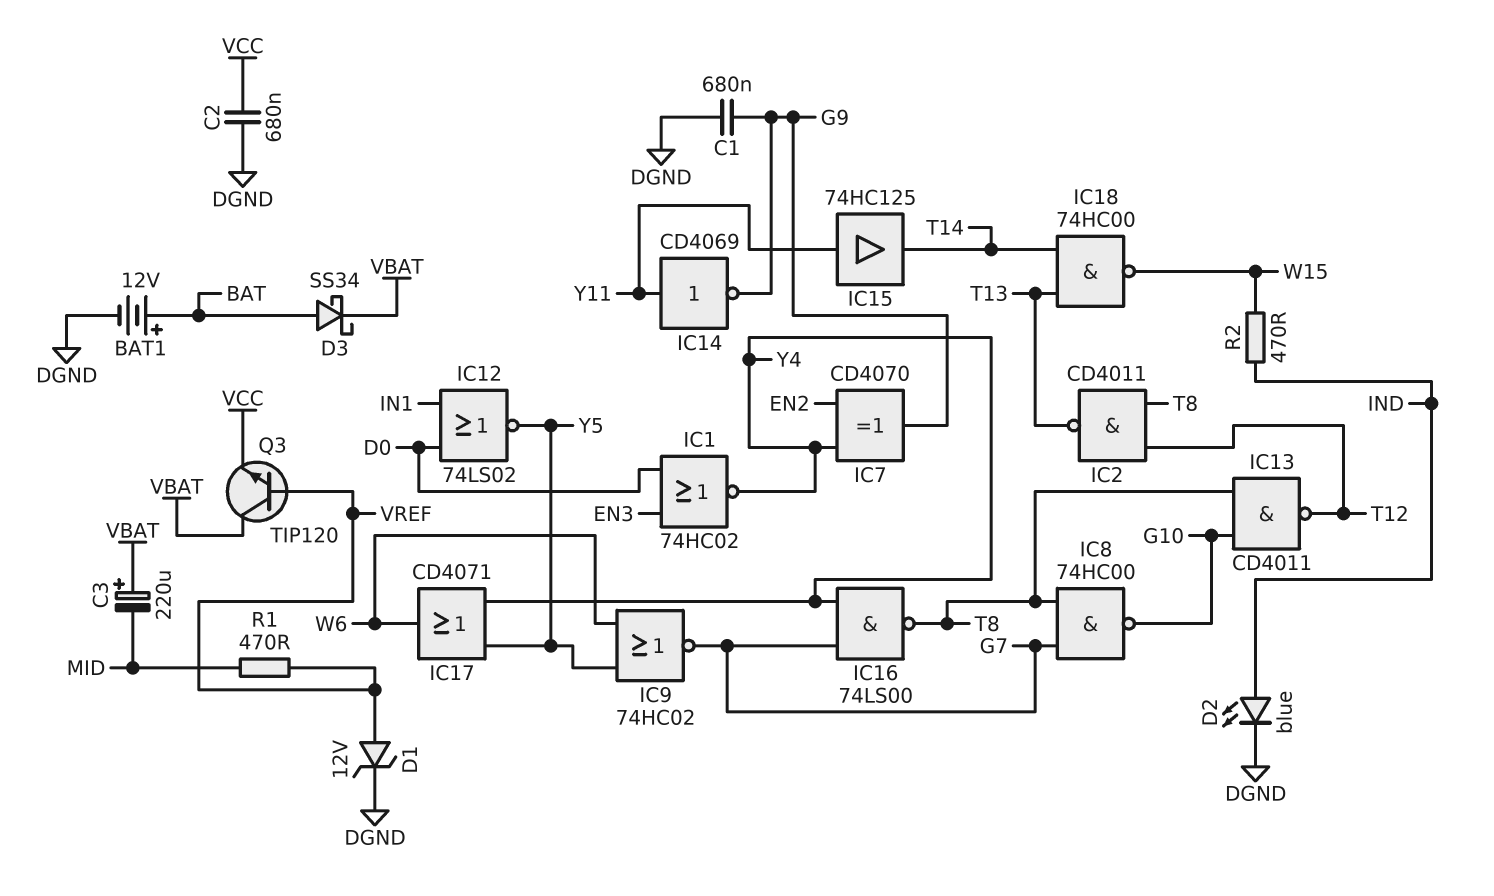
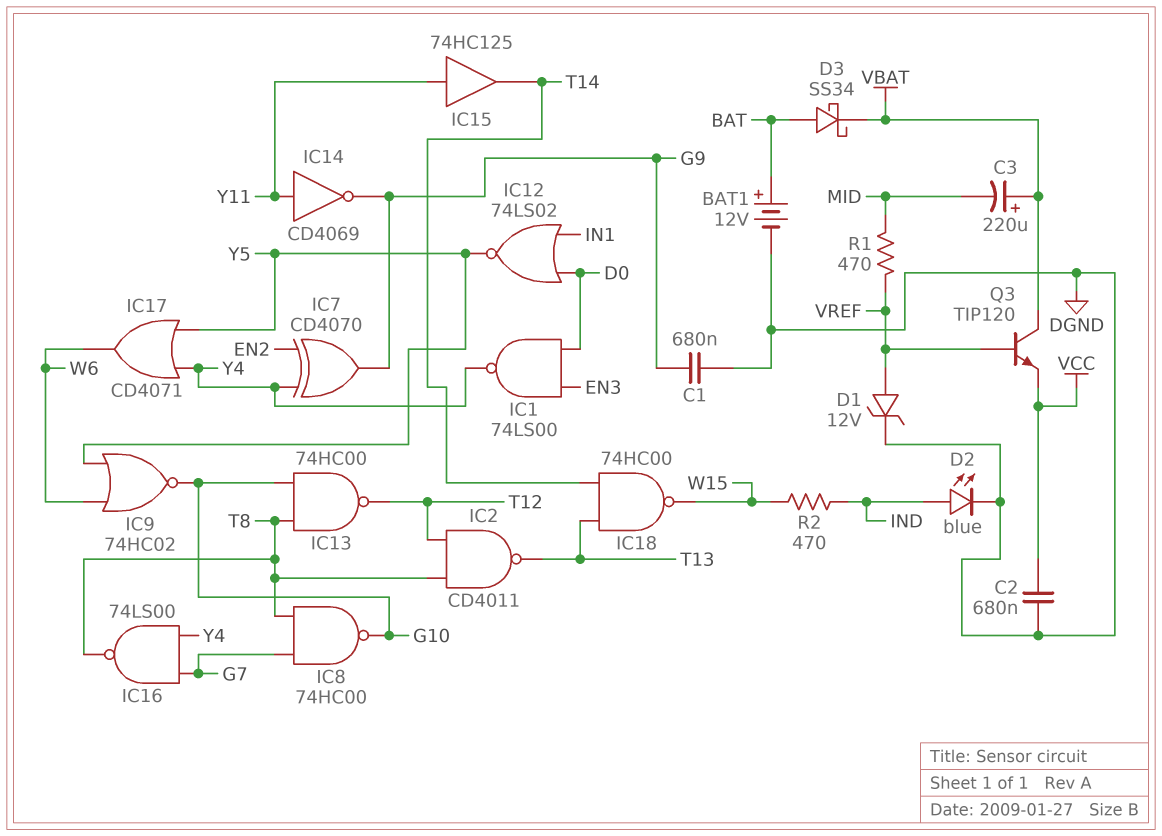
IC1: NOR 74HC02 (in D0, in EN3, out Y4) -> NAND 74LS00 (in D0, in EN3, out Y4)
IC9: NOR 74HC02 (in W6, in Y5, out G7) -> NOR 74HC02 (in W6, in Y5, out G10)
IC13: NAND CD4011 (in G10, in T8, out T12) -> NAND 74HC00 (in G10, in T8, out T12)

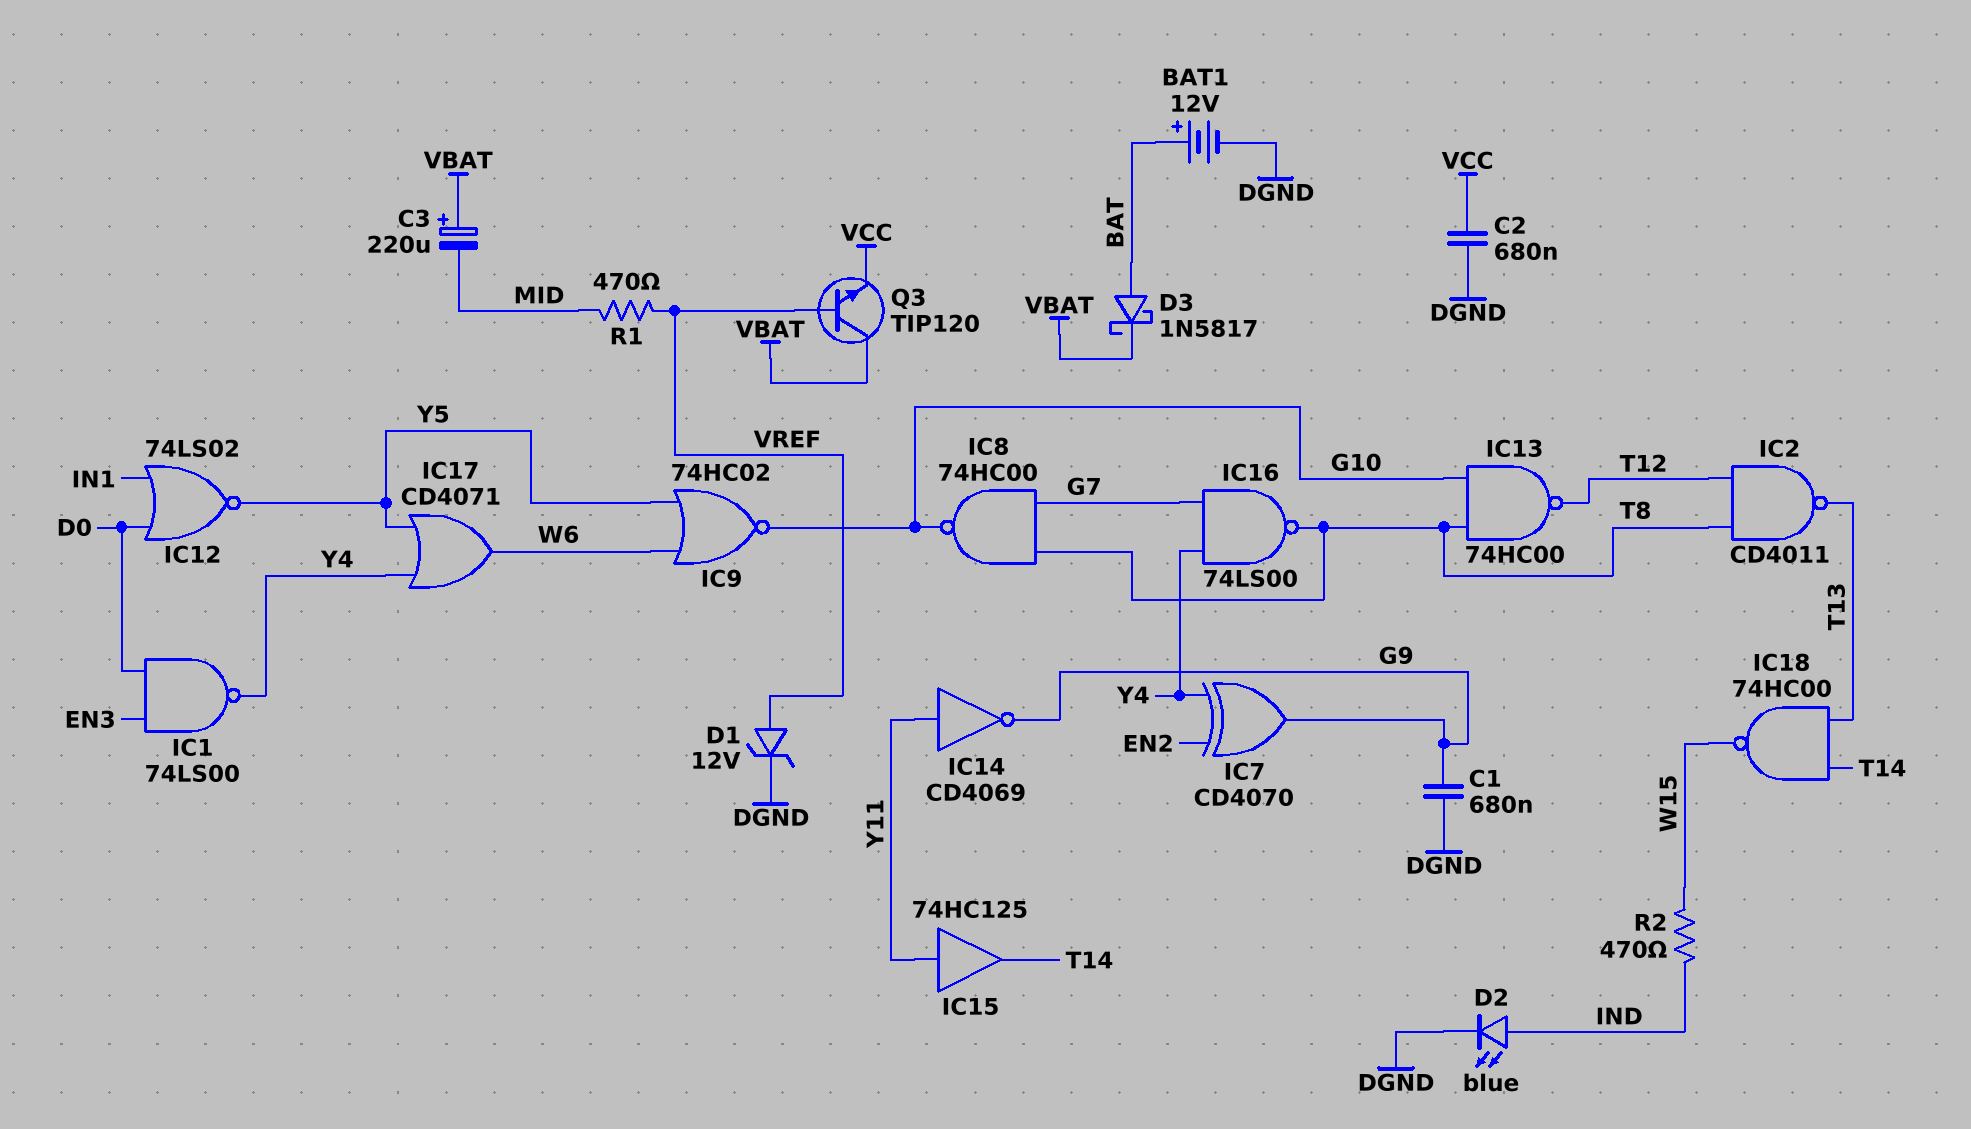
D3: schottky SS34 (A BAT, K VBAT) -> schottky 1N5817 (A BAT, K VBAT)

